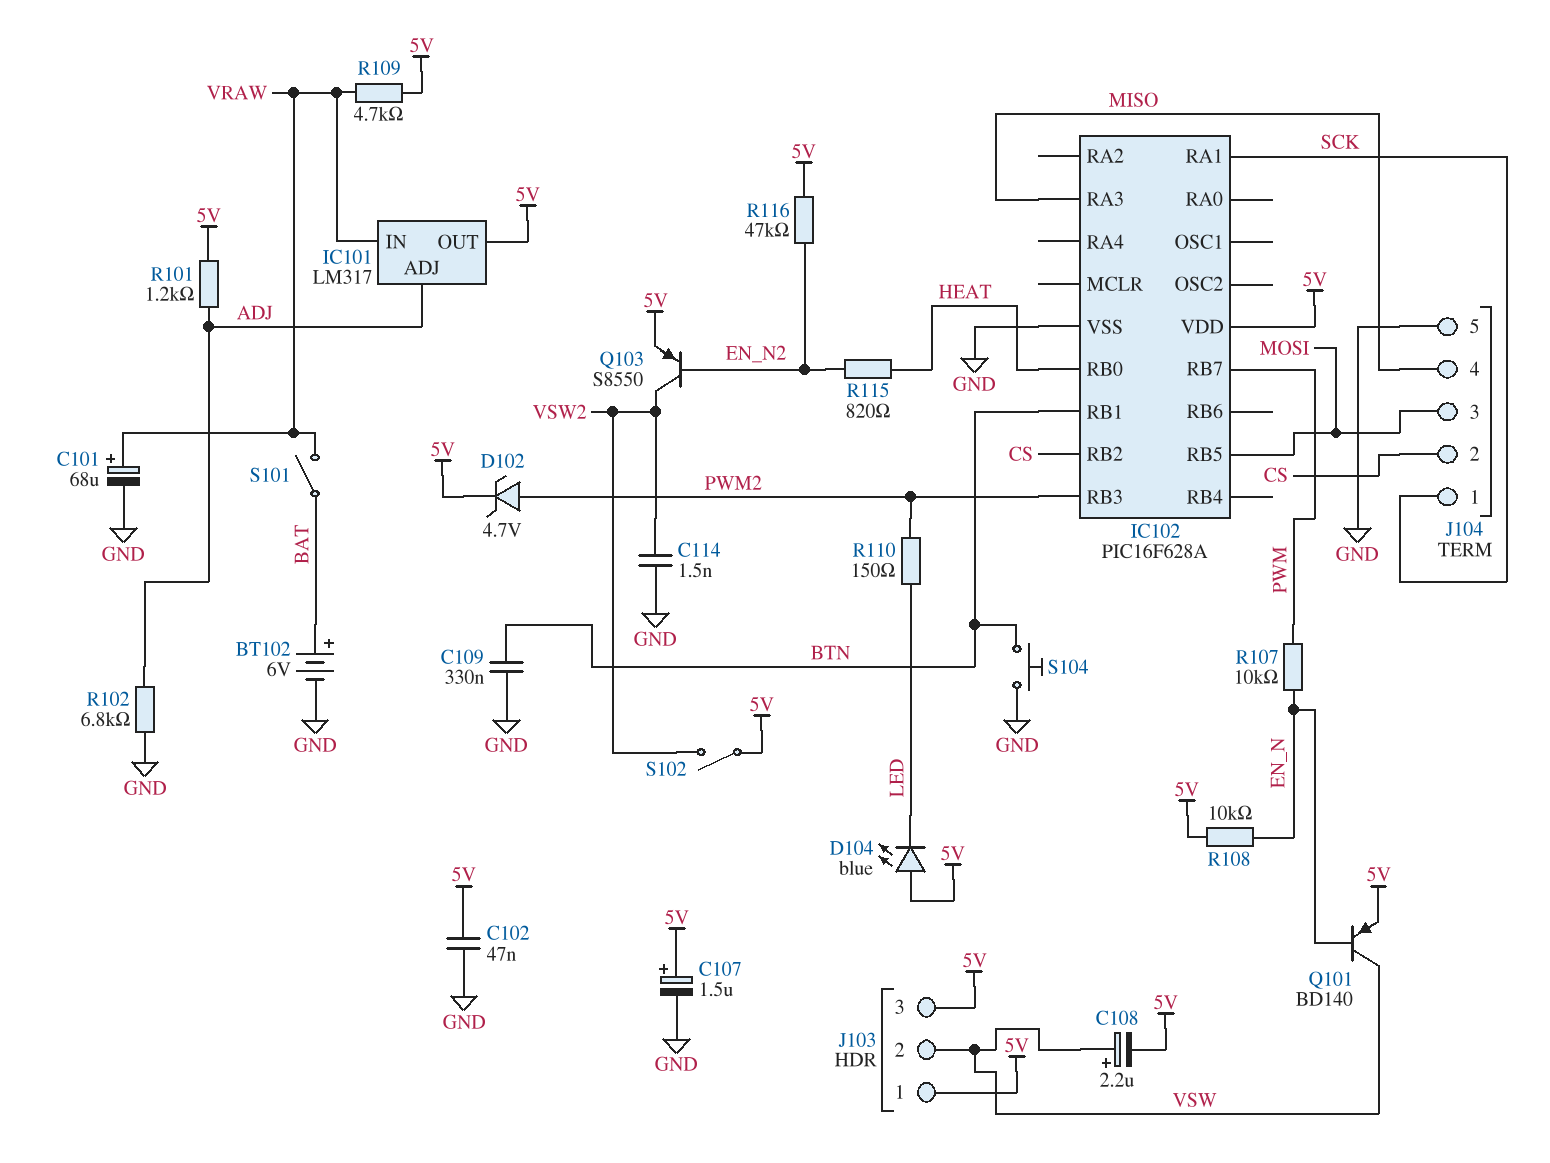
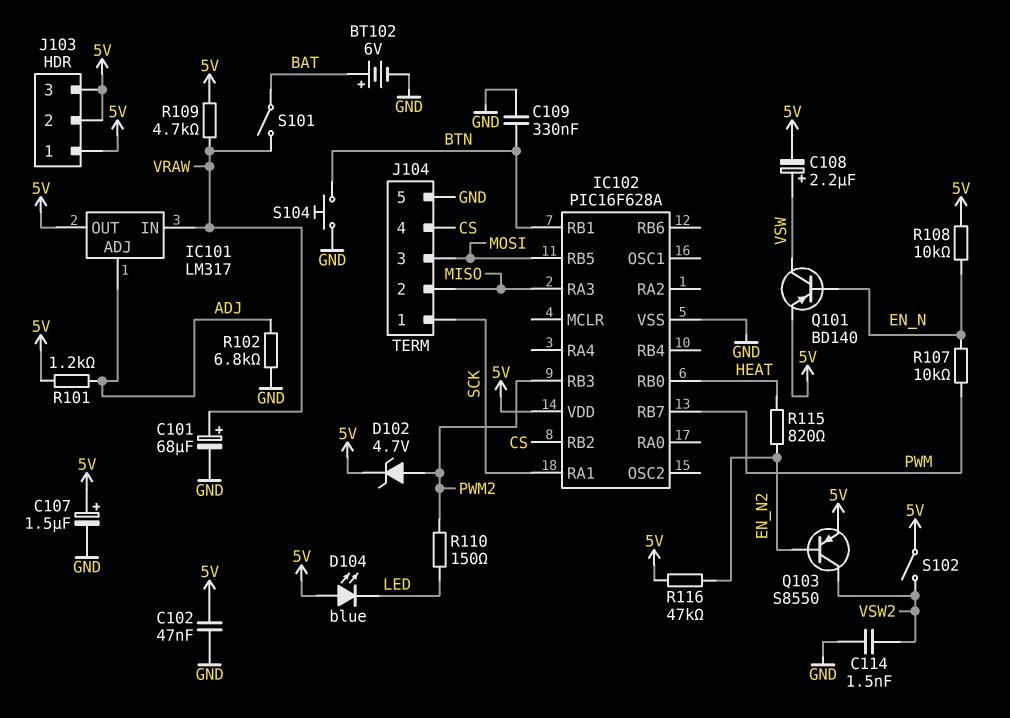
J103 pin 2: VSW -> 5V
J104 pin 2: CS -> MISO
J104 pin 4: MISO -> CS

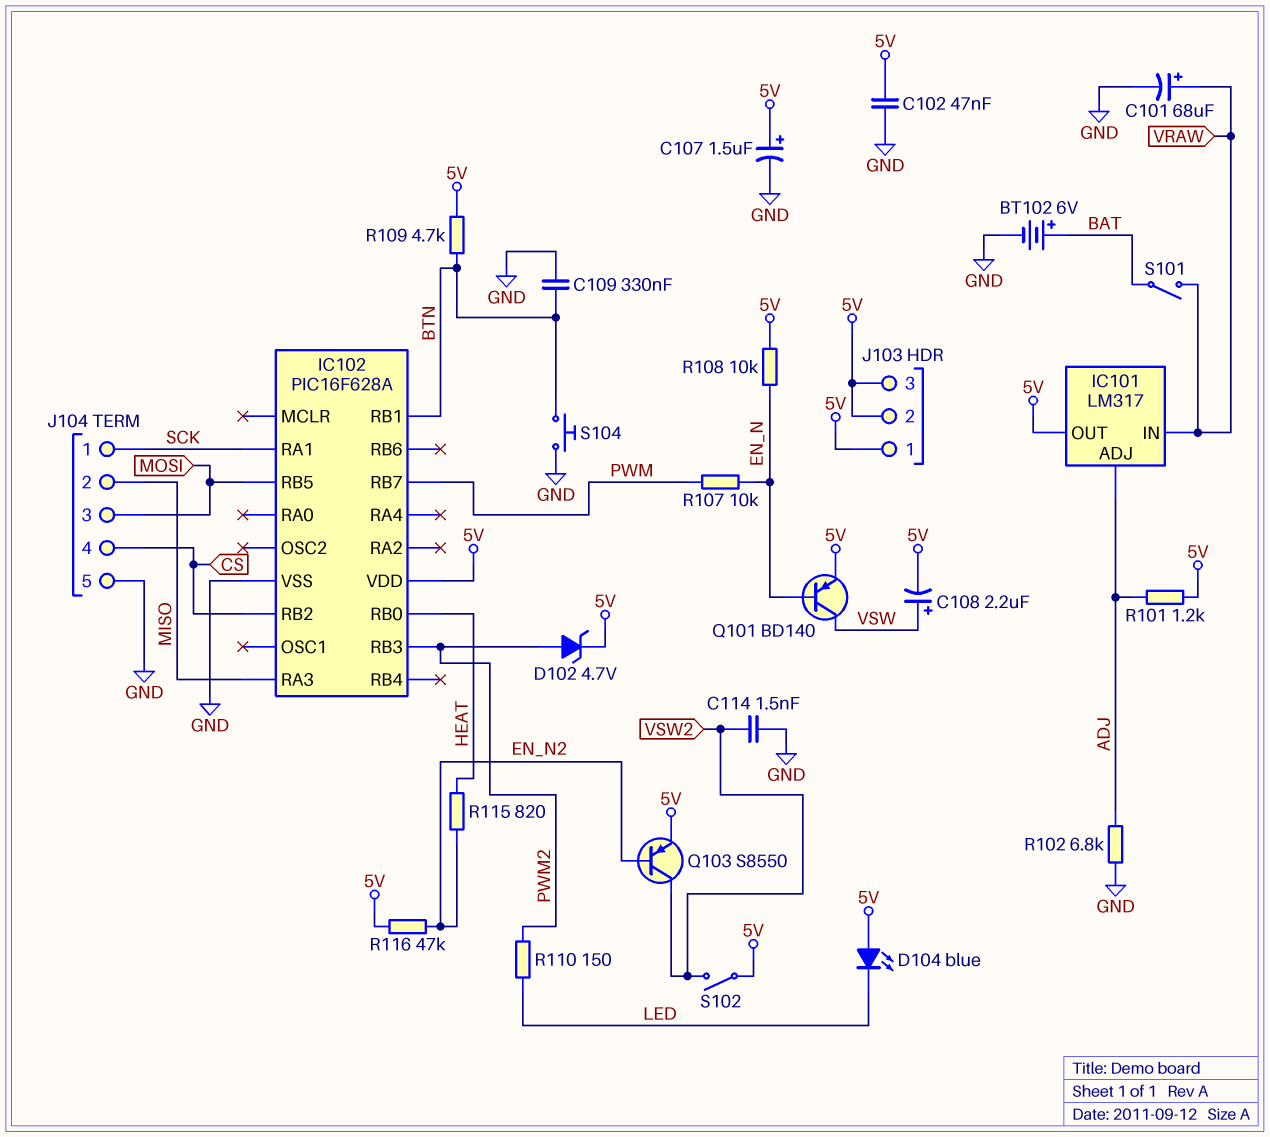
R109: 4.7k (5V, VRAW) -> 4.7k (5V, BTN)

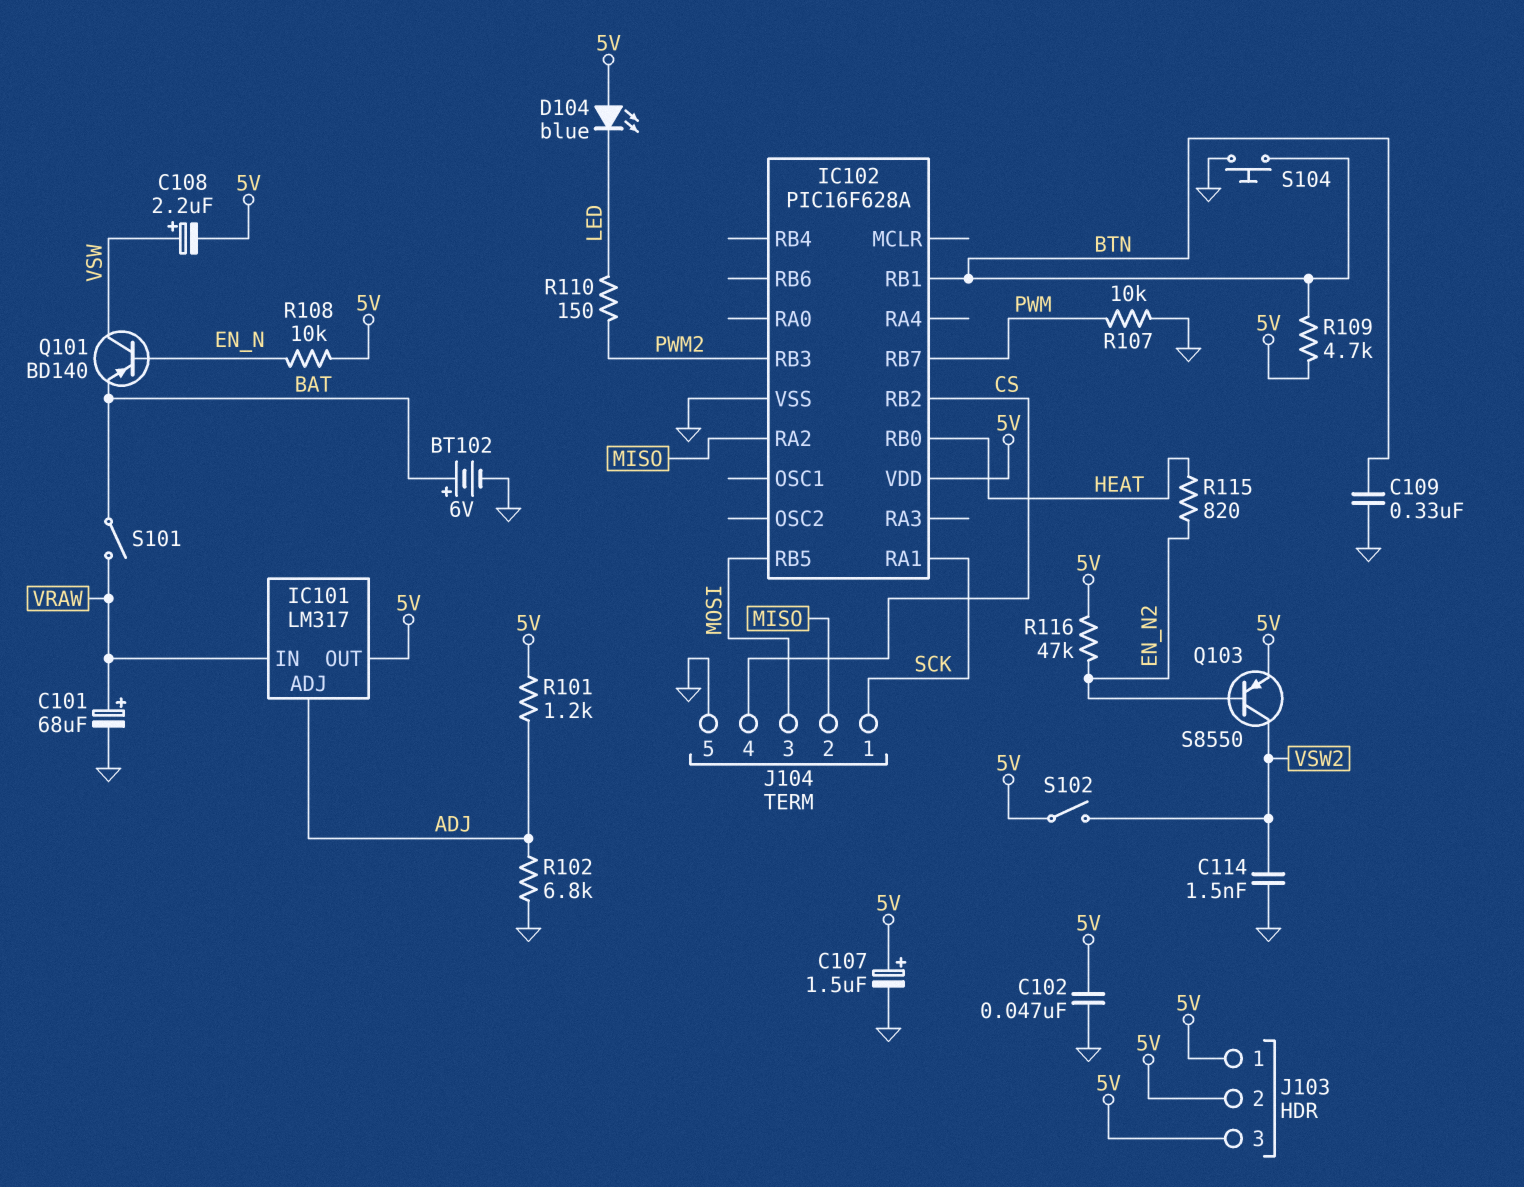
D102: zener 4.7V (A PWM2, K 5V) -> none
IC102 pin RA2: none -> MISO
IC102 pin RA3: MISO -> none
Q101: PNP BD140 (B EN_N, C VSW, E 5V) -> PNP BD140 (B EN_N, C VSW, E BAT)
R107: 10k (EN_N, PWM) -> 10k (GND, PWM)

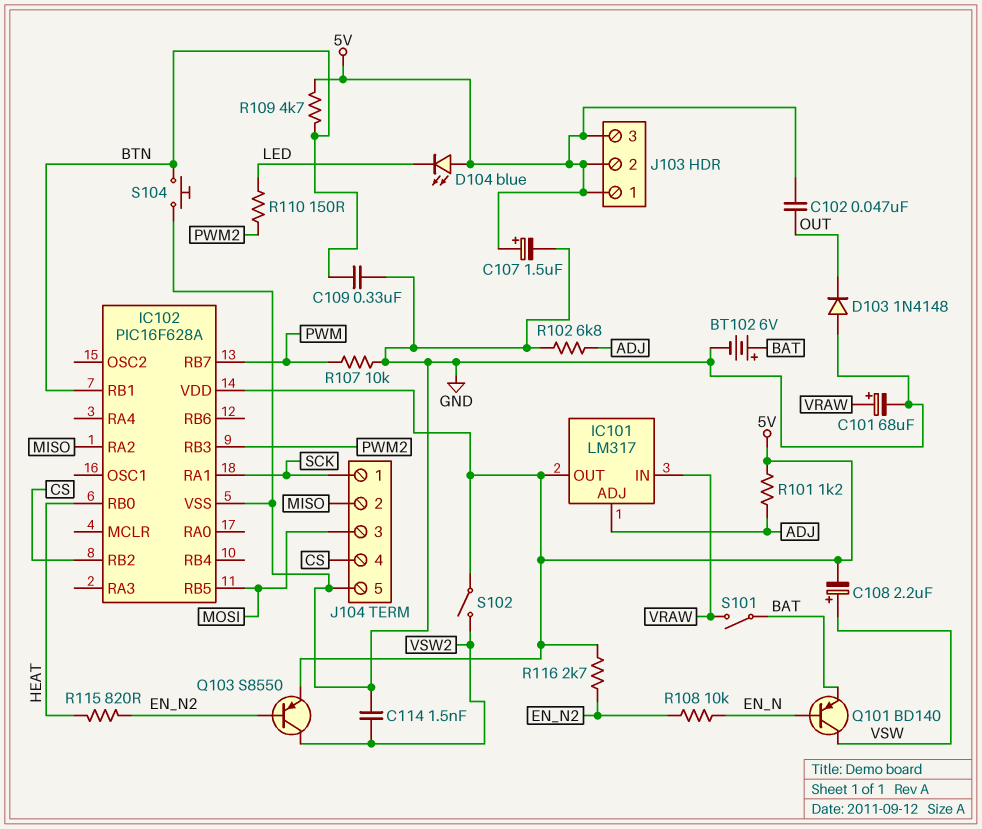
C102: 47nF (5V, GND) -> 47nF (5V, OUT)
D103: none -> diode 1N4148 (A GND, K OUT)
R108: 10k (5V, EN_N) -> 10k (EN_N, EN_N2)
R116: 47k (5V, EN_N2) -> 2.7k (5V, EN_N2)

